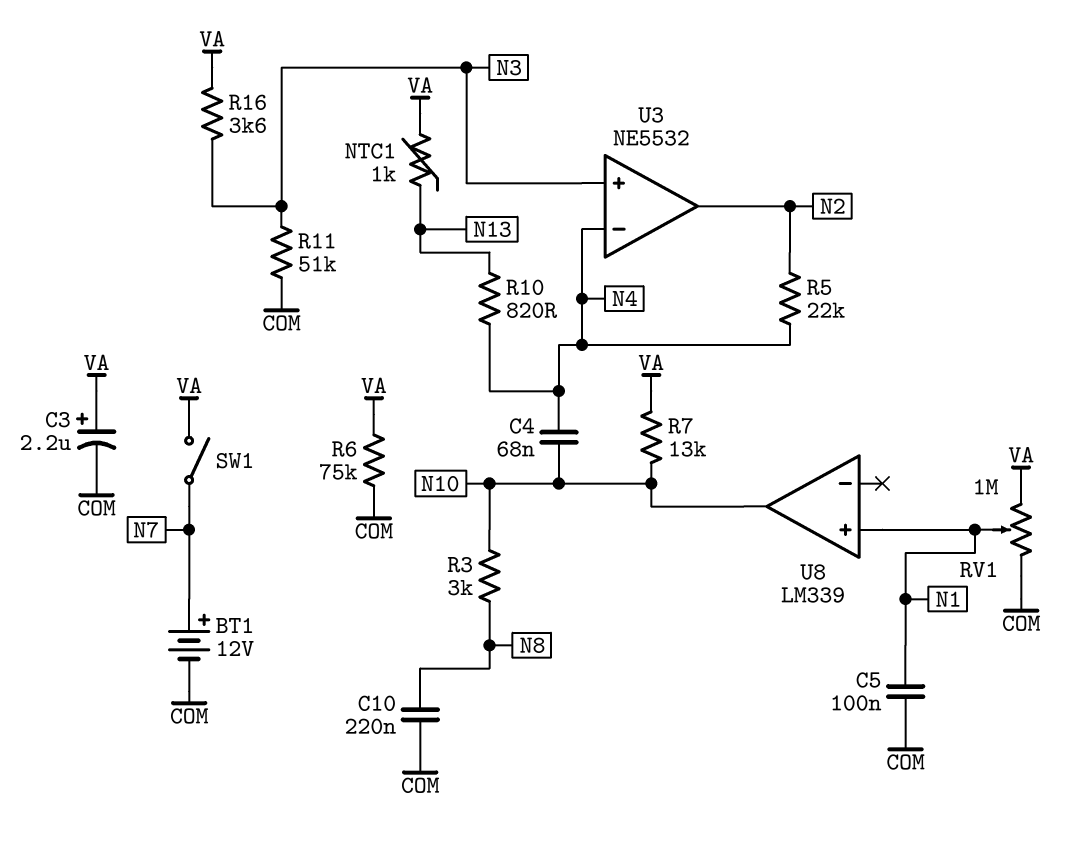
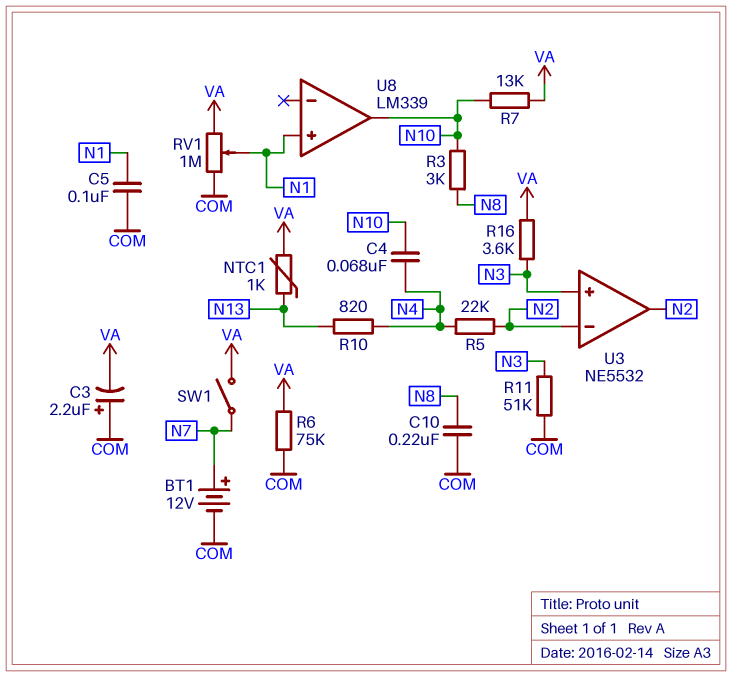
C3: 2.2uF (plus VA, minus COM) -> 2.2uF (plus COM, minus VA)
U3 pin in-: N4 -> N2

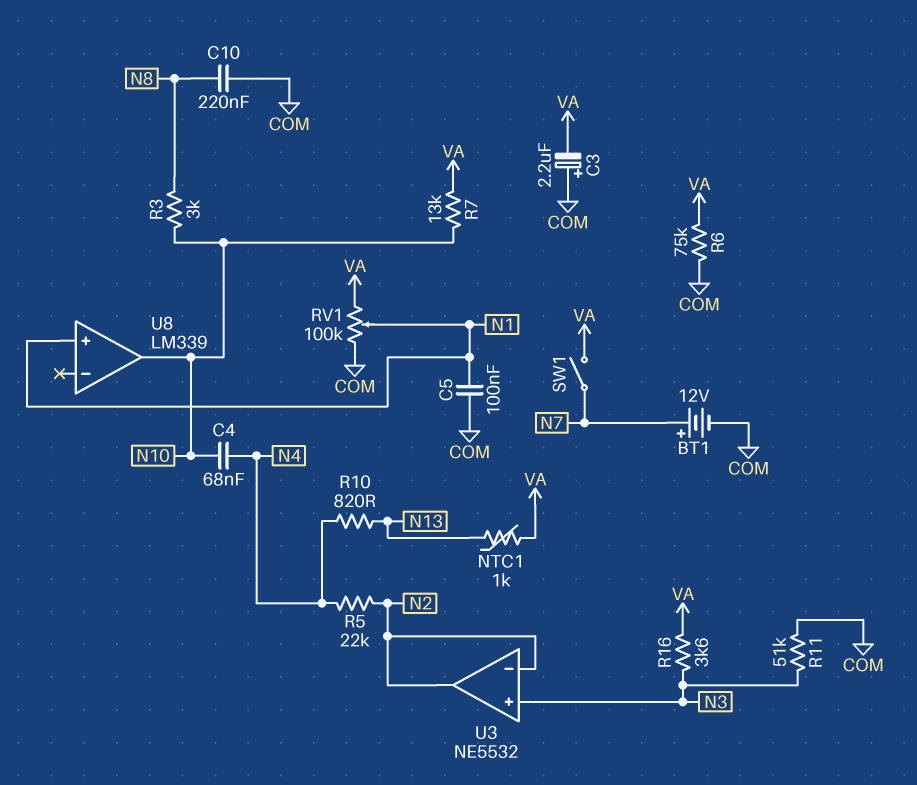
RV1: 1M (COM, VA, wiper N1) -> 100k (COM, VA, wiper N1)

